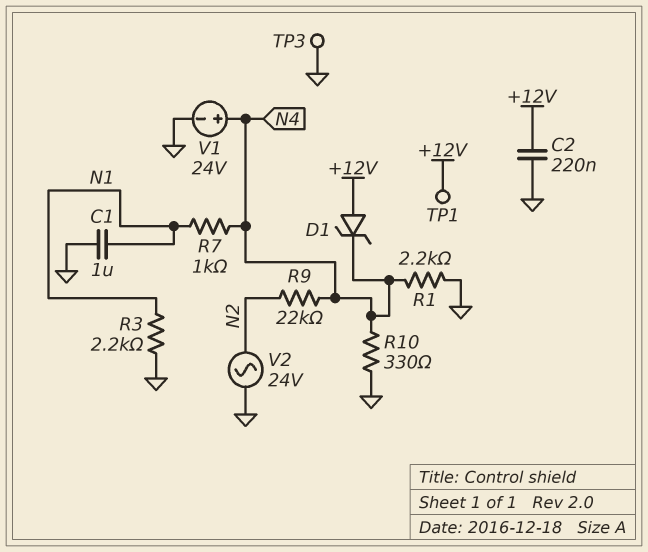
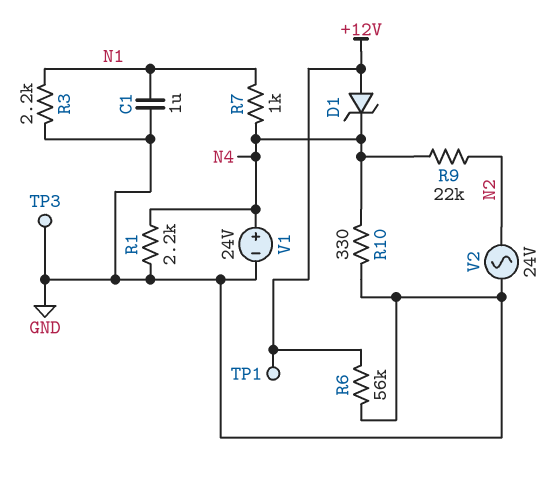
C2: 220nF (+12V, GND) -> none
R6: none -> 56k (+12V, GND)

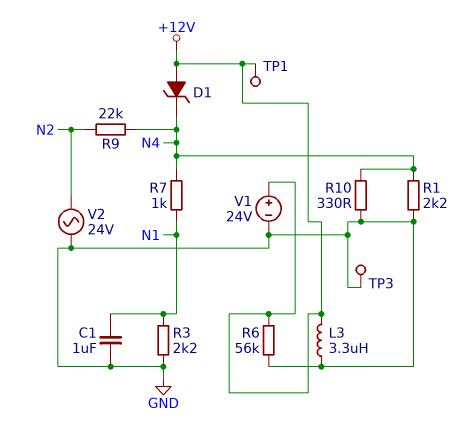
L3: none -> 3.3uH (+12V, GND)
V1: 24V (plus N4, minus GND) -> 24V (plus +12V, minus GND)

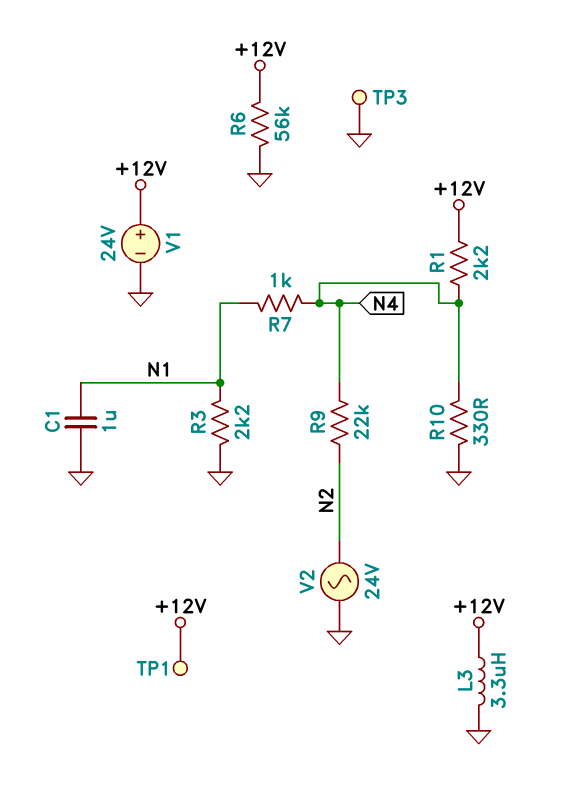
D1: zener (A +12V, K N4) -> none
R1: 2.2k (GND, N4) -> 2.2k (+12V, N4)

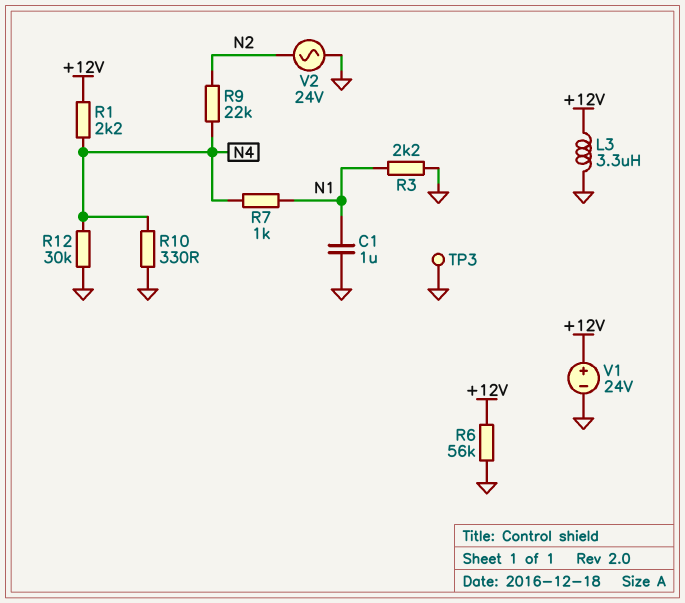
R12: none -> 30k (GND, N4)
TP1: test point (+12V) -> none

